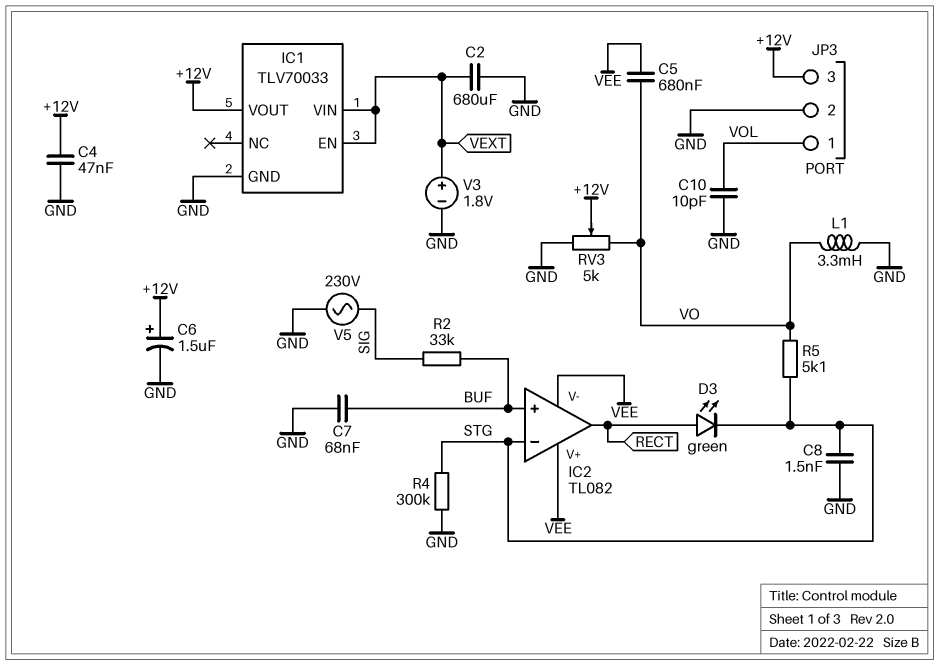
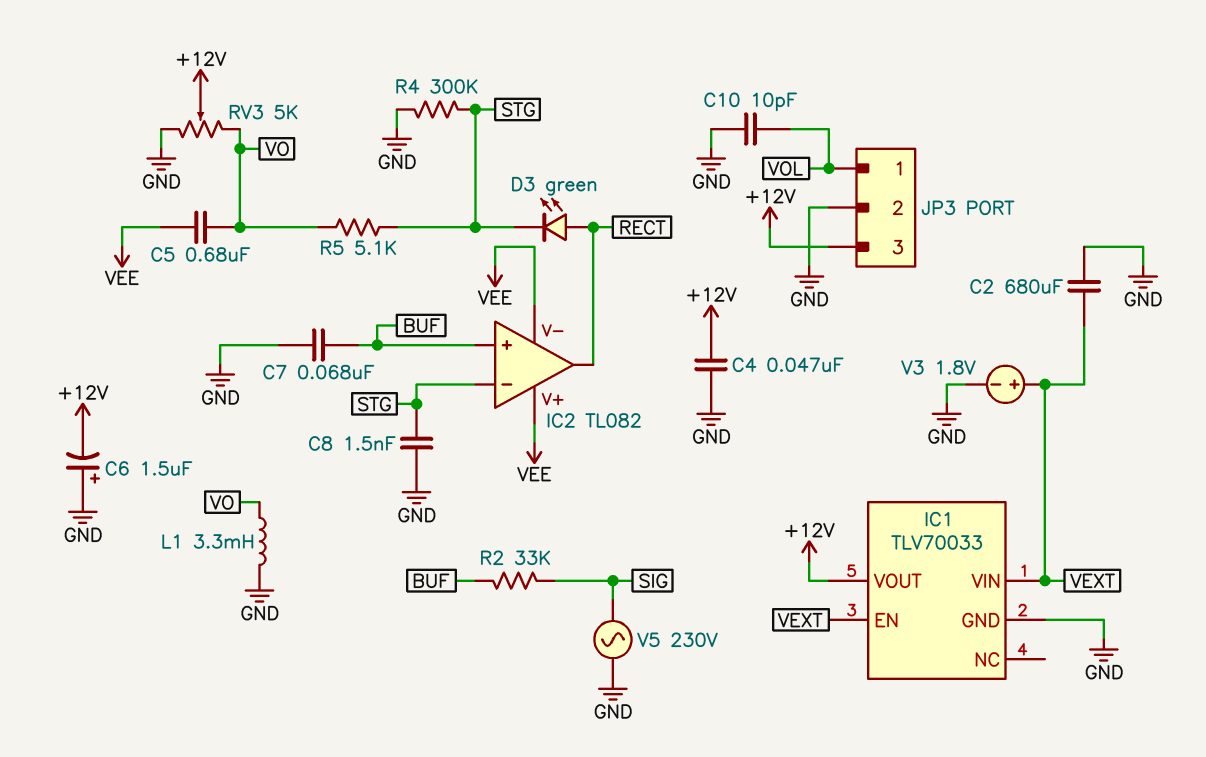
C6: 1.5uF (plus +12V, minus GND) -> 1.5uF (plus GND, minus +12V)

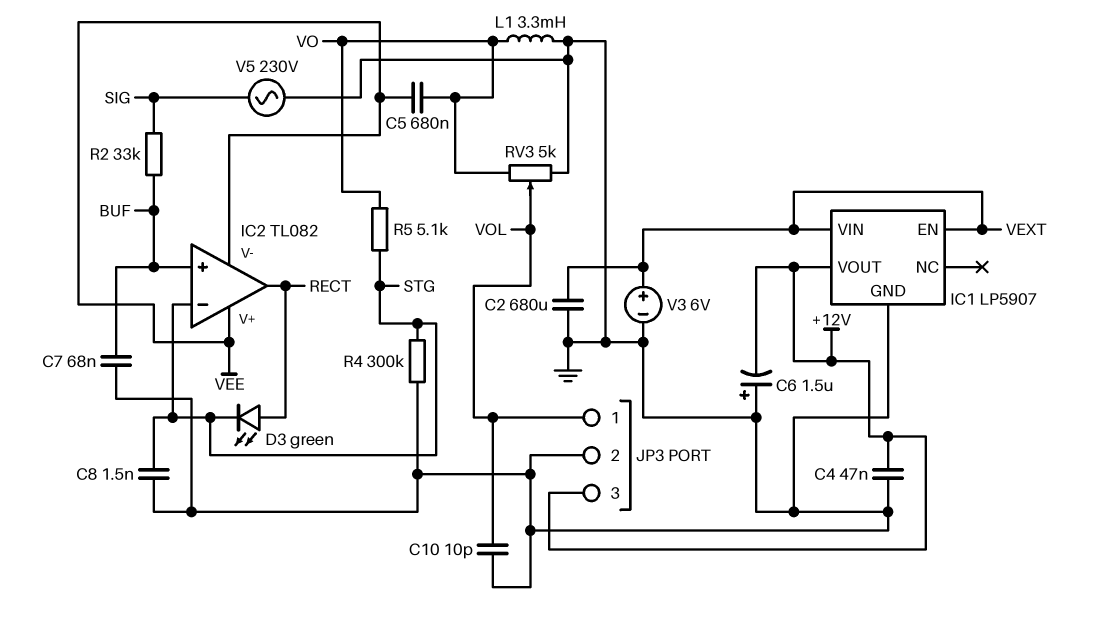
IC1: TLV70033 -> LP5907
RV3: 5k (GND, VO, wiper +12V) -> 5k (GND, VO, wiper VOL)
V3: 1.8V (plus VEXT, minus GND) -> 6V (plus VEXT, minus GND)

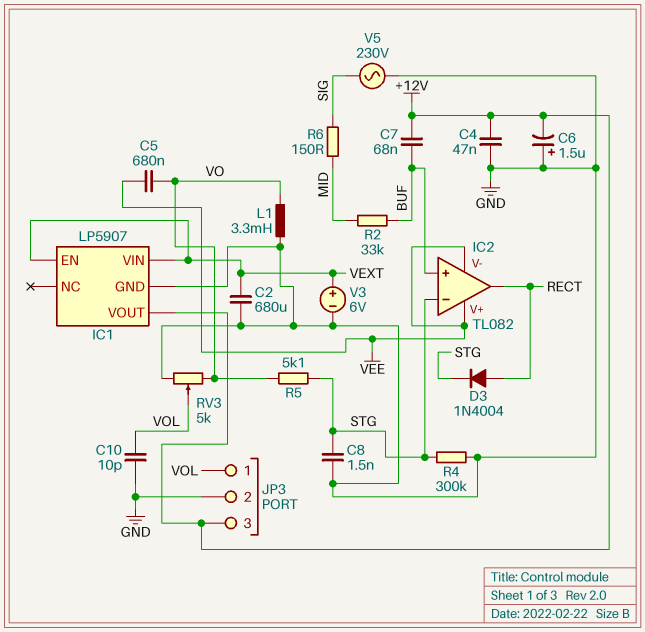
C7: 68nF (BUF, GND) -> 68nF (+12V, BUF)
D3: LED green (A RECT, K STG) -> diode 1N4004 (A RECT, K STG)
R2: 33k (BUF, SIG) -> 33k (BUF, MID)
R6: none -> 150 (MID, SIG)

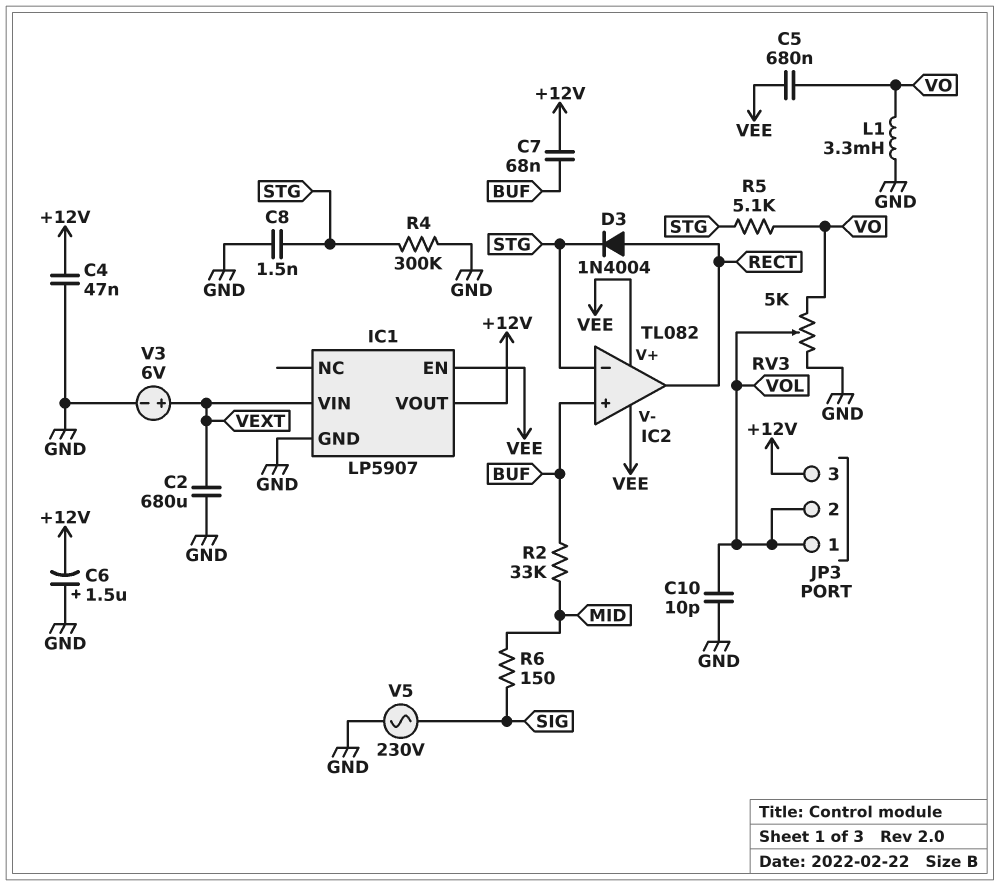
IC1 pin EN: VEXT -> VEE
JP3 pin 2: GND -> VOL

